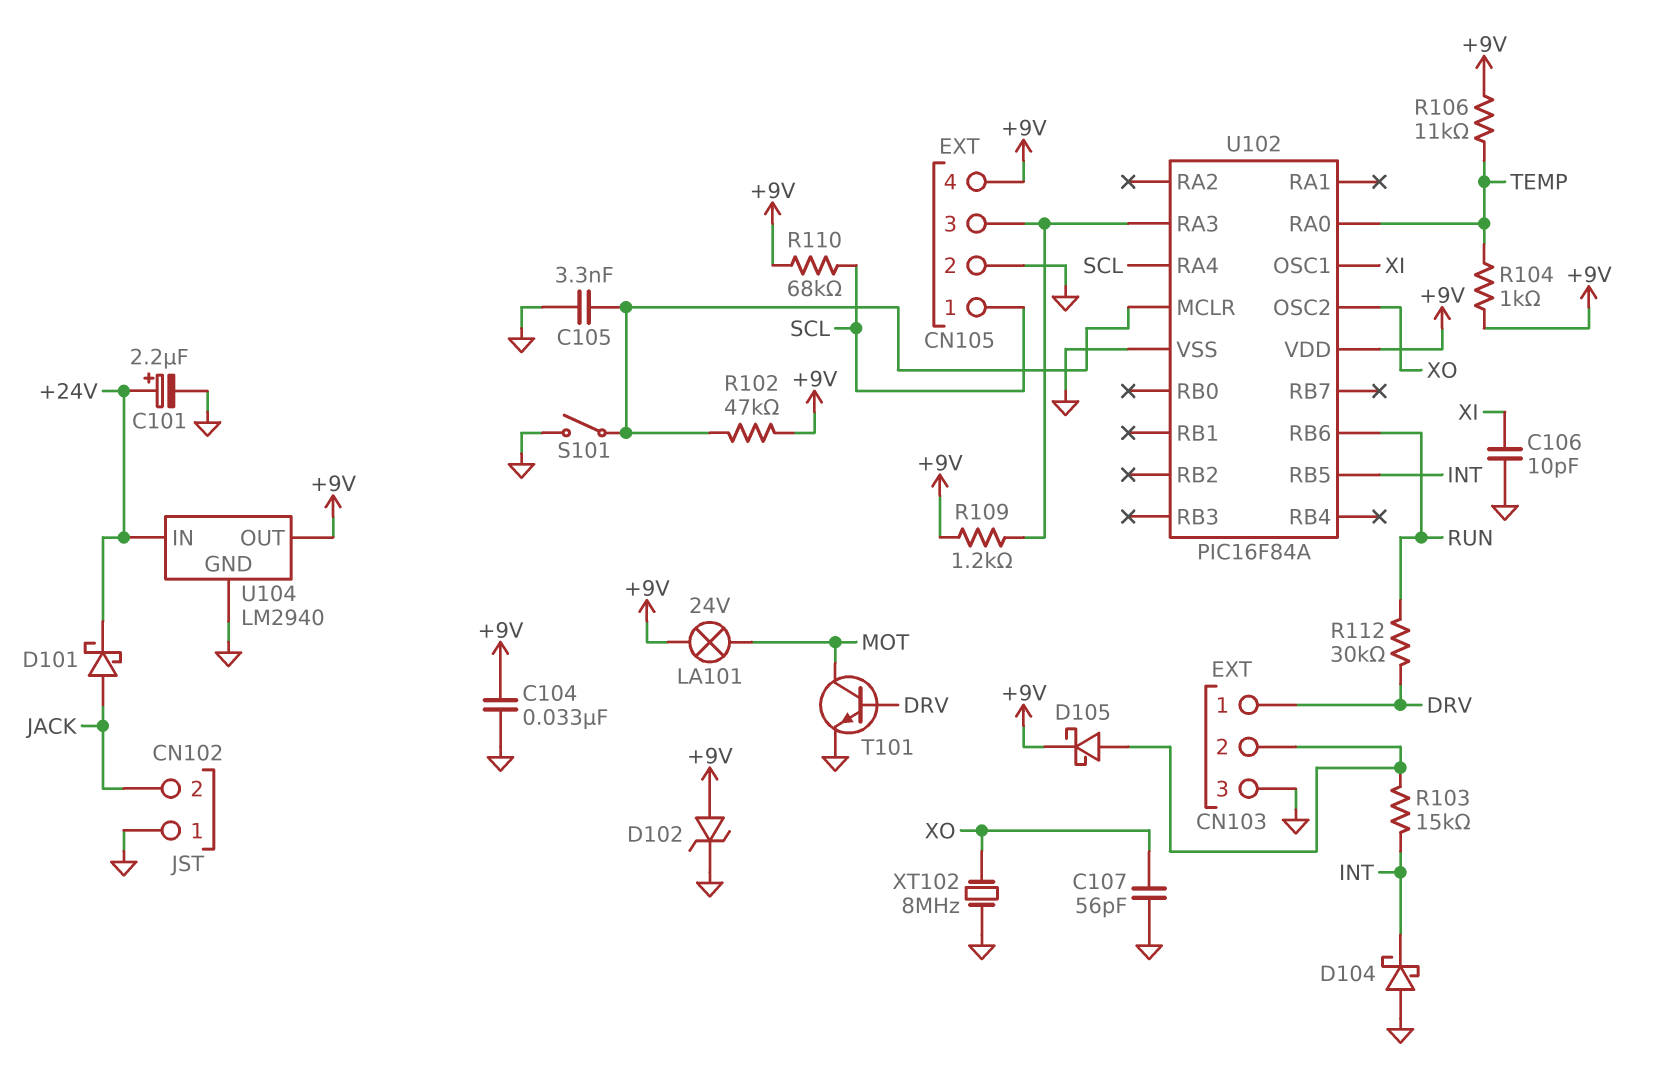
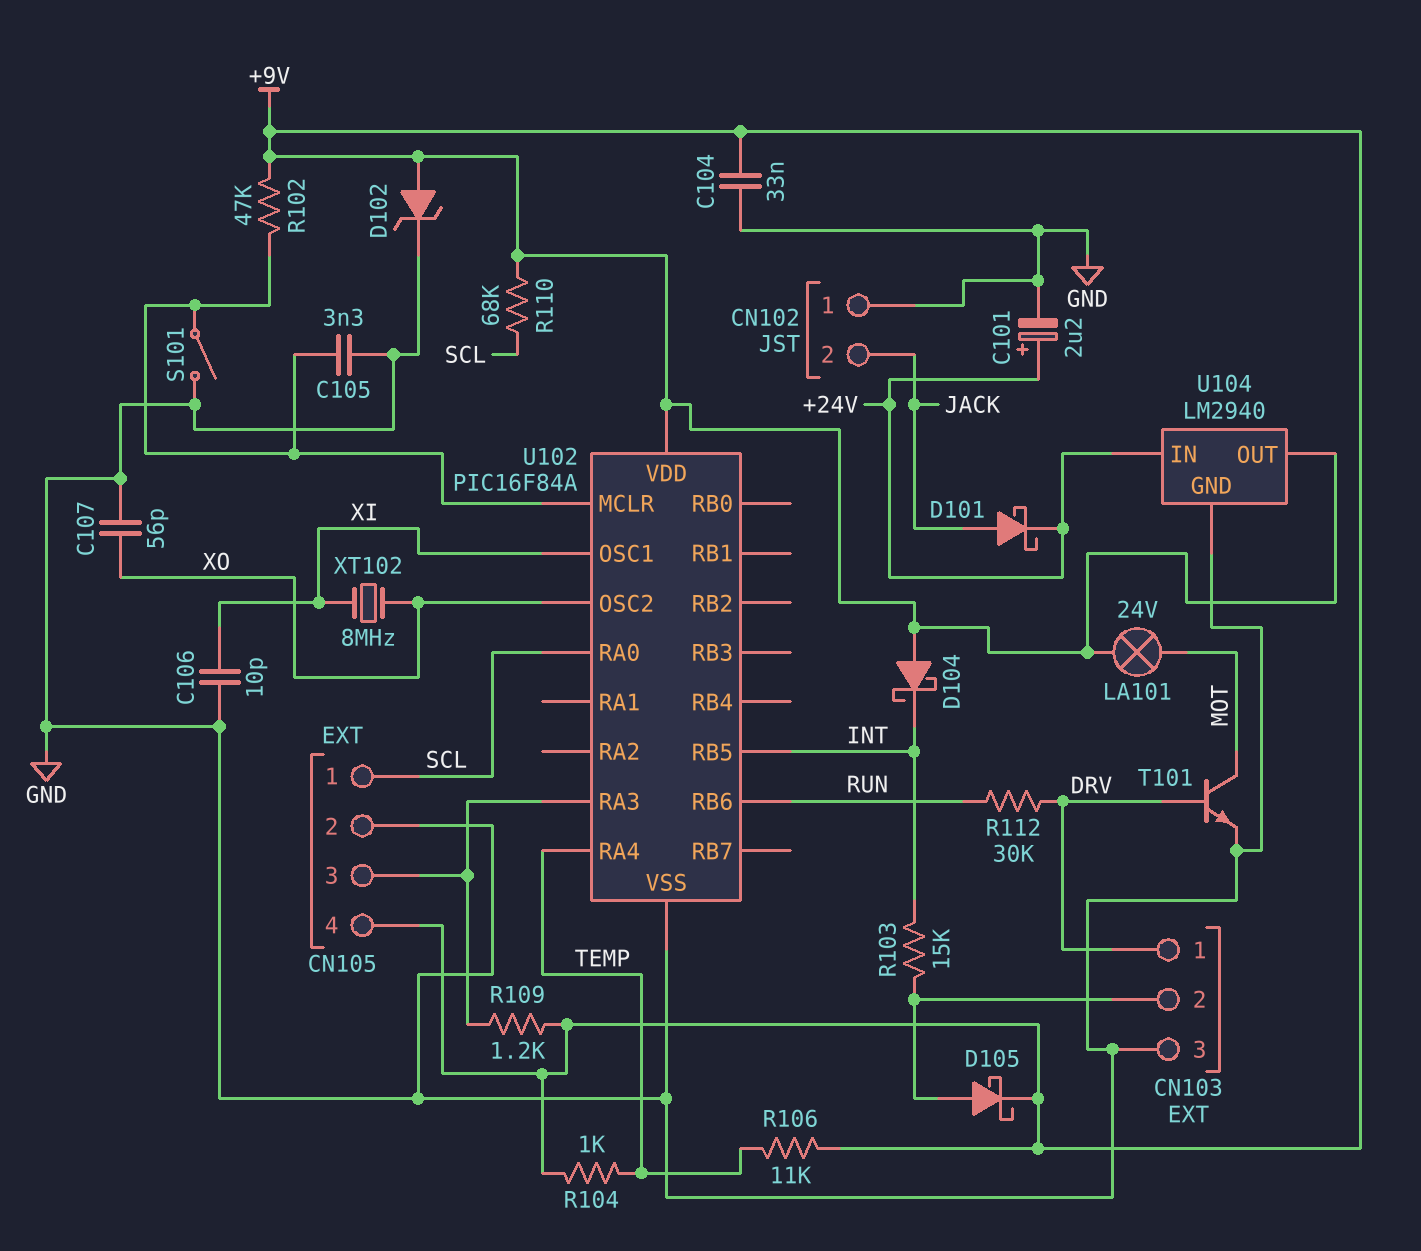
D104: schottky (A GND, K INT) -> schottky (A +9V, K INT)
U102 pin RA0: TEMP -> SCL
U102 pin RA4: SCL -> TEMP
XT102: 8MHz (GND, XO) -> 8MHz (XI, XO)

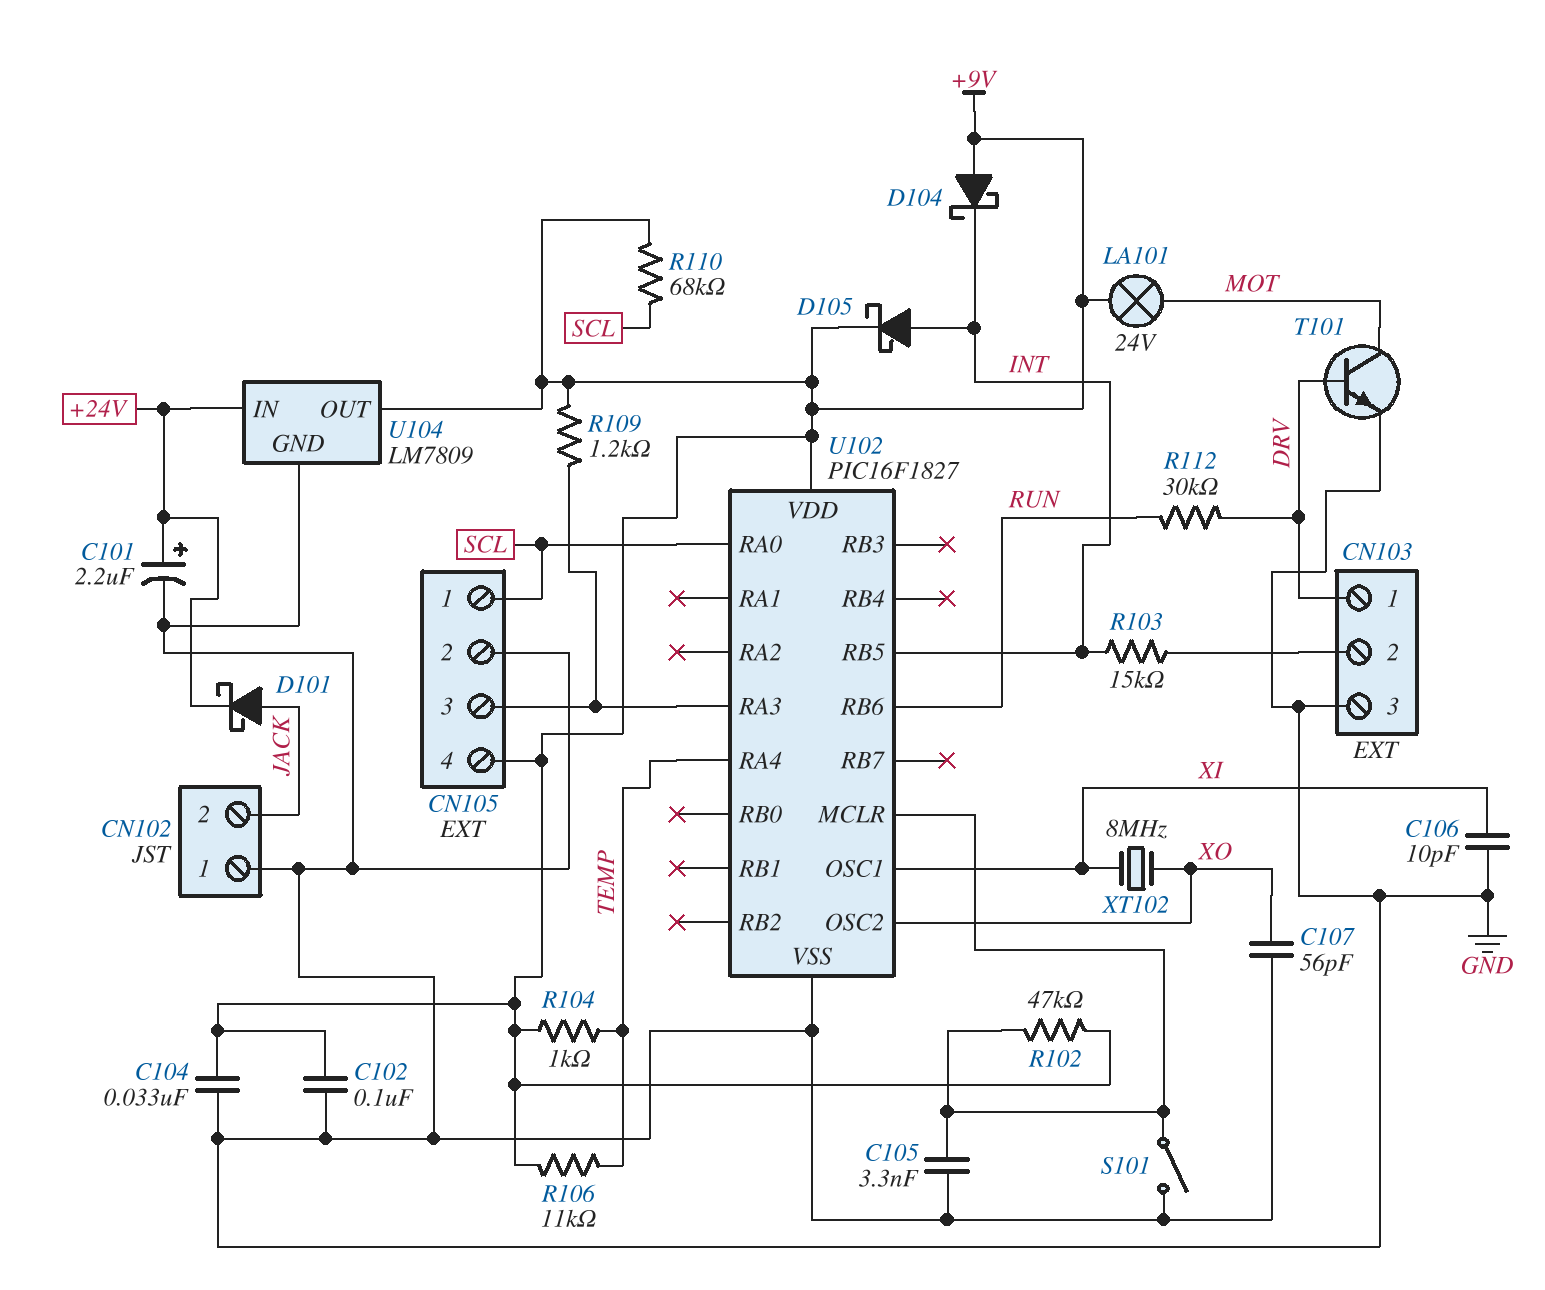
C102: none -> 100nF (+9V, GND)
D102: zener (A +9V, K GND) -> none
D105: schottky (A CN103/2, K +9V) -> schottky (A INT, K +9V)
U102: PIC16F84A -> PIC16F1827
U104: LM2940 -> LM7809

